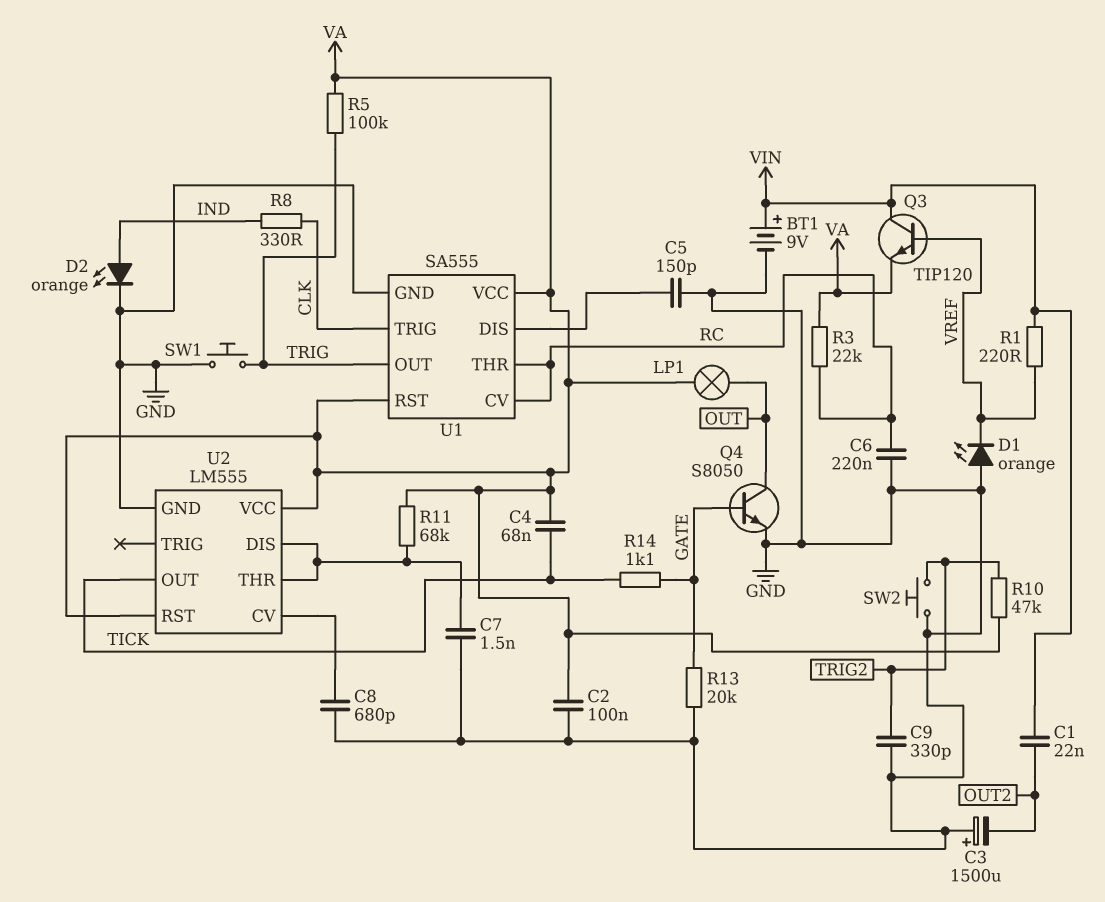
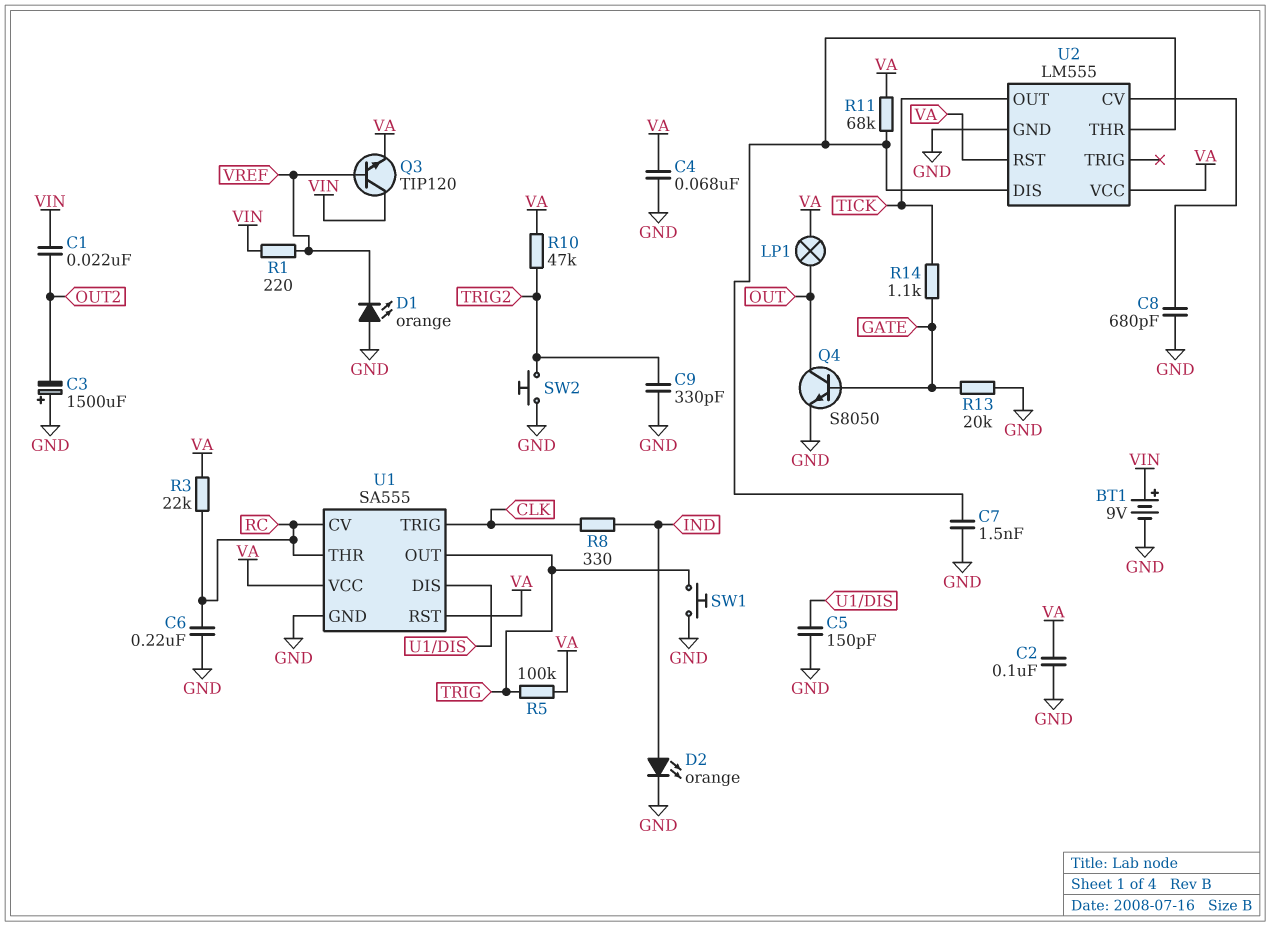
C4: 68nF (TICK, VA) -> 68nF (GND, VA)

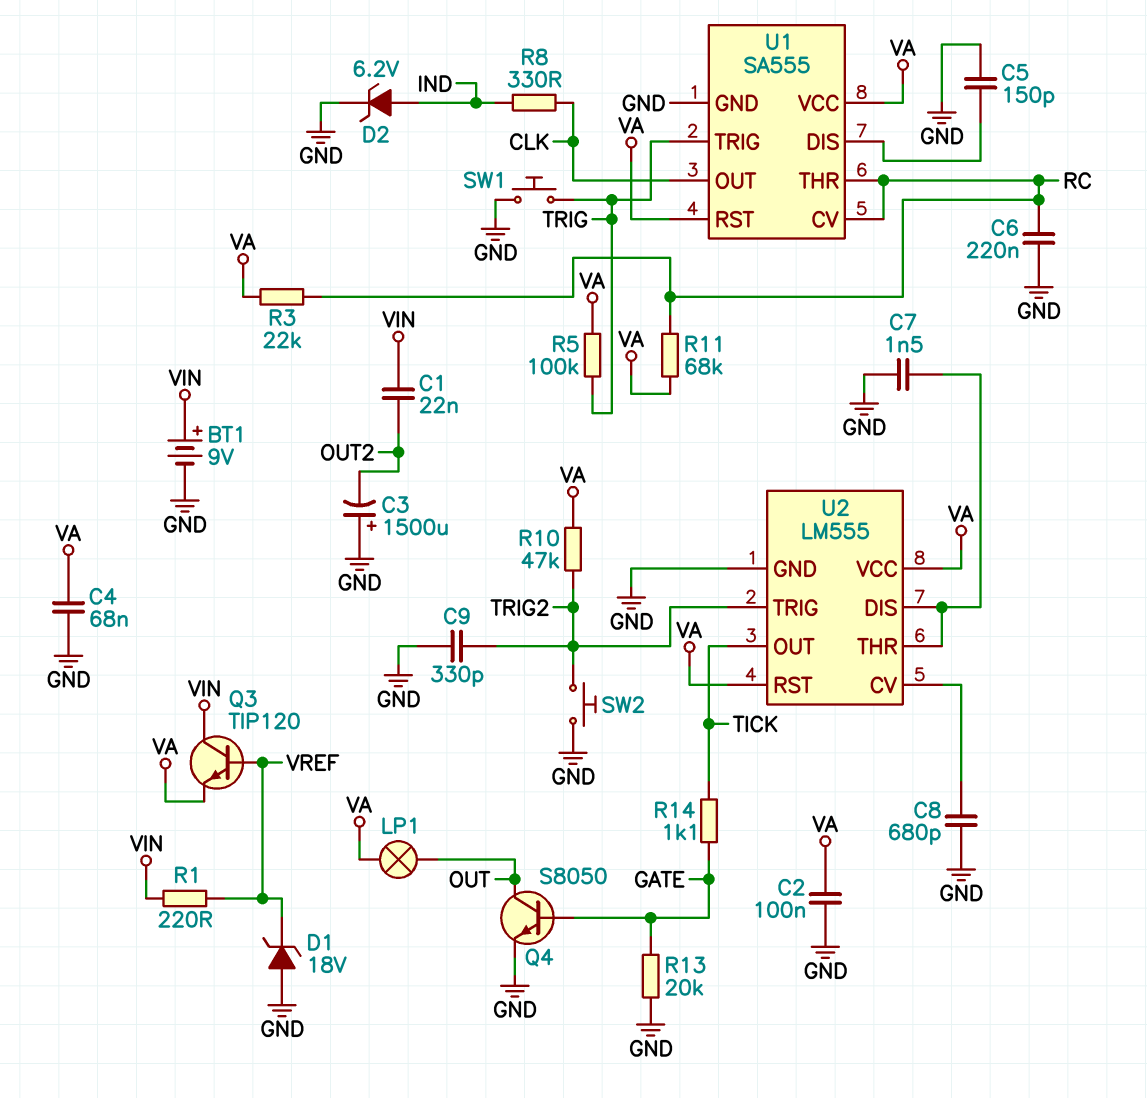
D1: LED orange (A GND, K VREF) -> zener 18V (A GND, K VREF)
D2: LED orange (A IND, K GND) -> zener 6.2V (A IND, K GND)
R11: 68k (U2/DIS, VA) -> 68k (RC, VA)
U1 pin OUT: TRIG -> CLK
U1 pin TRIG: CLK -> TRIG
U2 pin TRIG: none -> TRIG2

